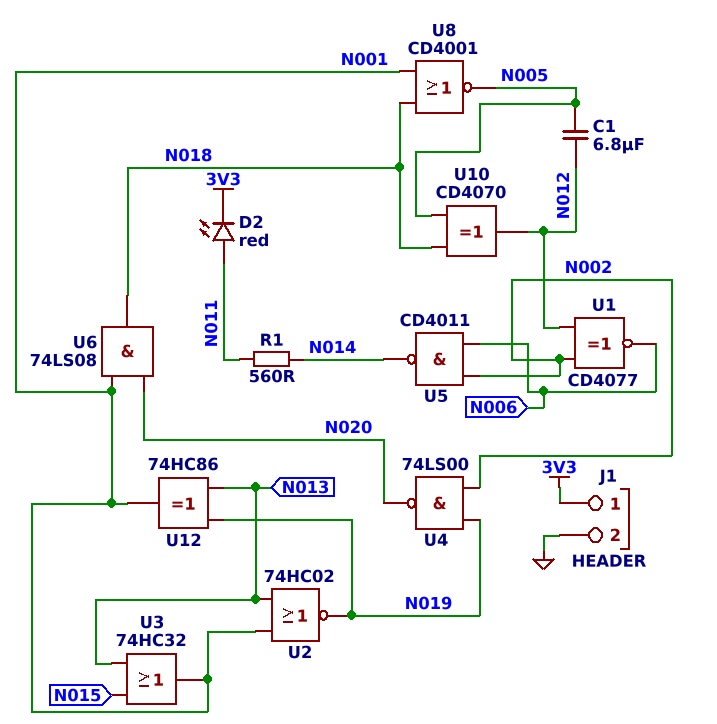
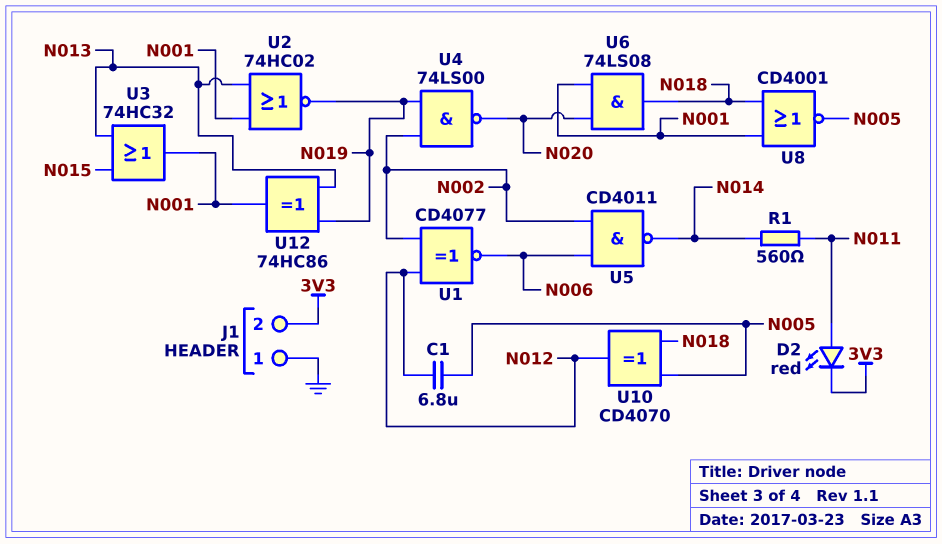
J1 pin 1: 3V3 -> GND
J1 pin 2: GND -> 3V3

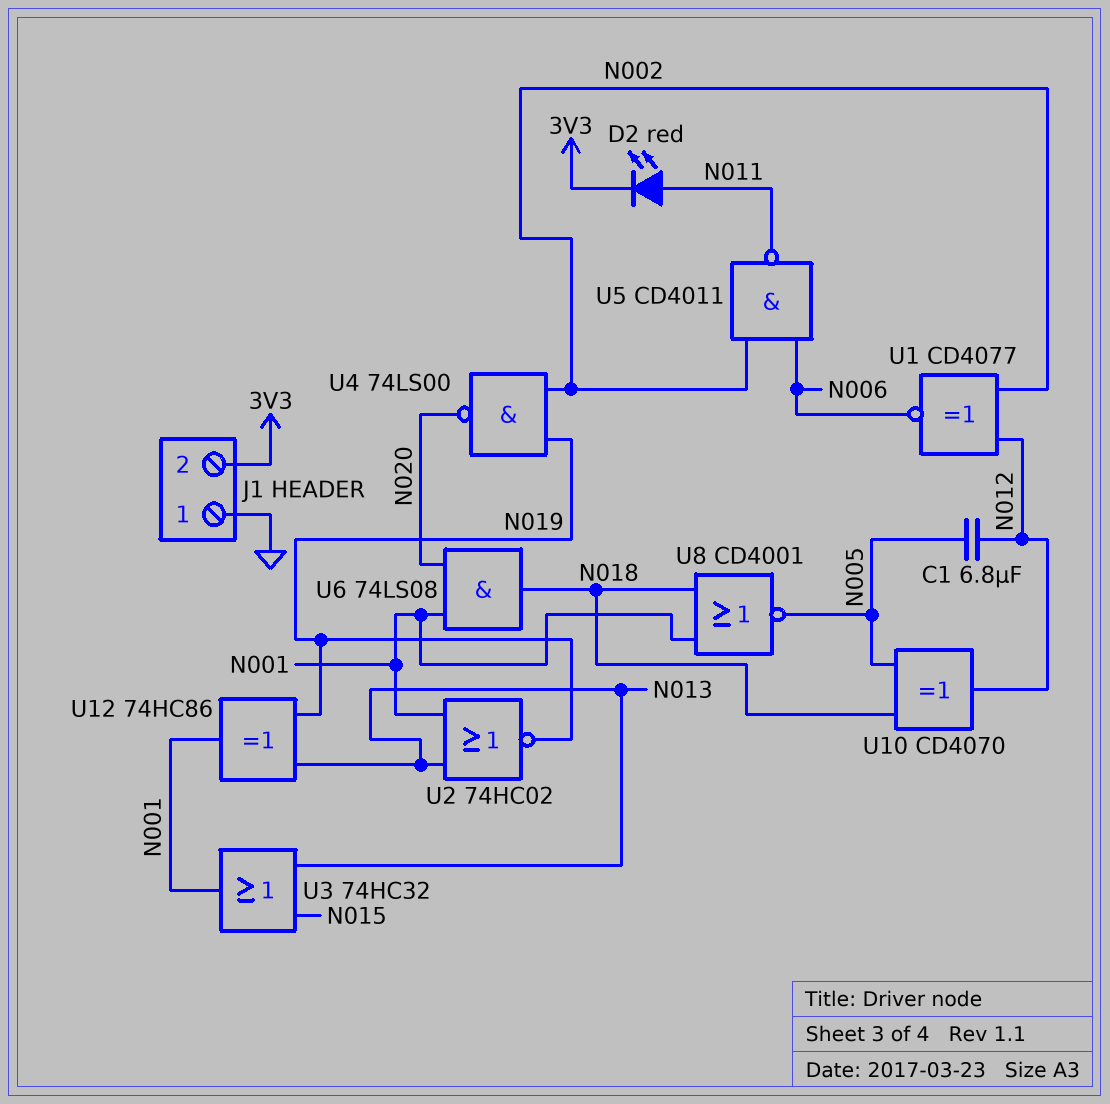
R1: 560 (N011, N014) -> none
U5: NAND CD4011 (in N002, in N006, out N014) -> NAND CD4011 (in N002, in N006, out N011)

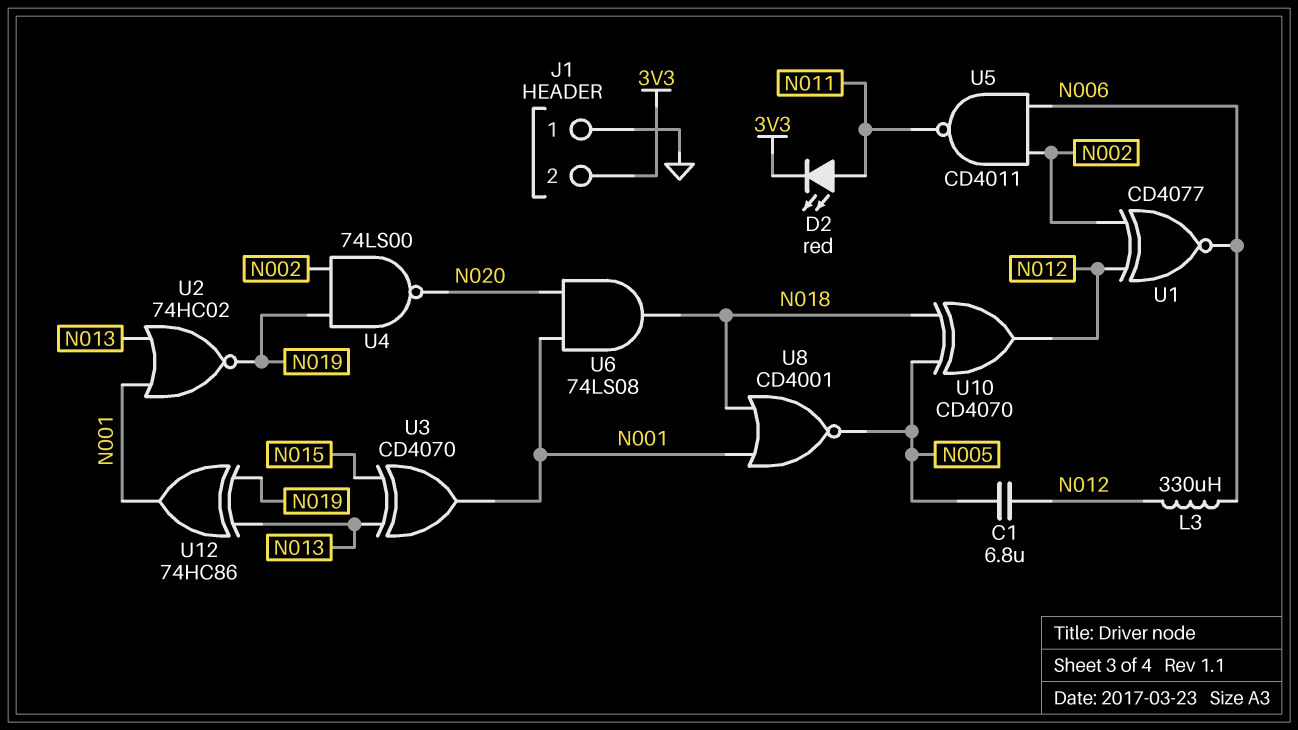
L3: none -> 330uH (N006, N012)
U3: OR 74HC32 (in N013, in N015, out N001) -> XOR CD4070 (in N013, in N015, out N001)

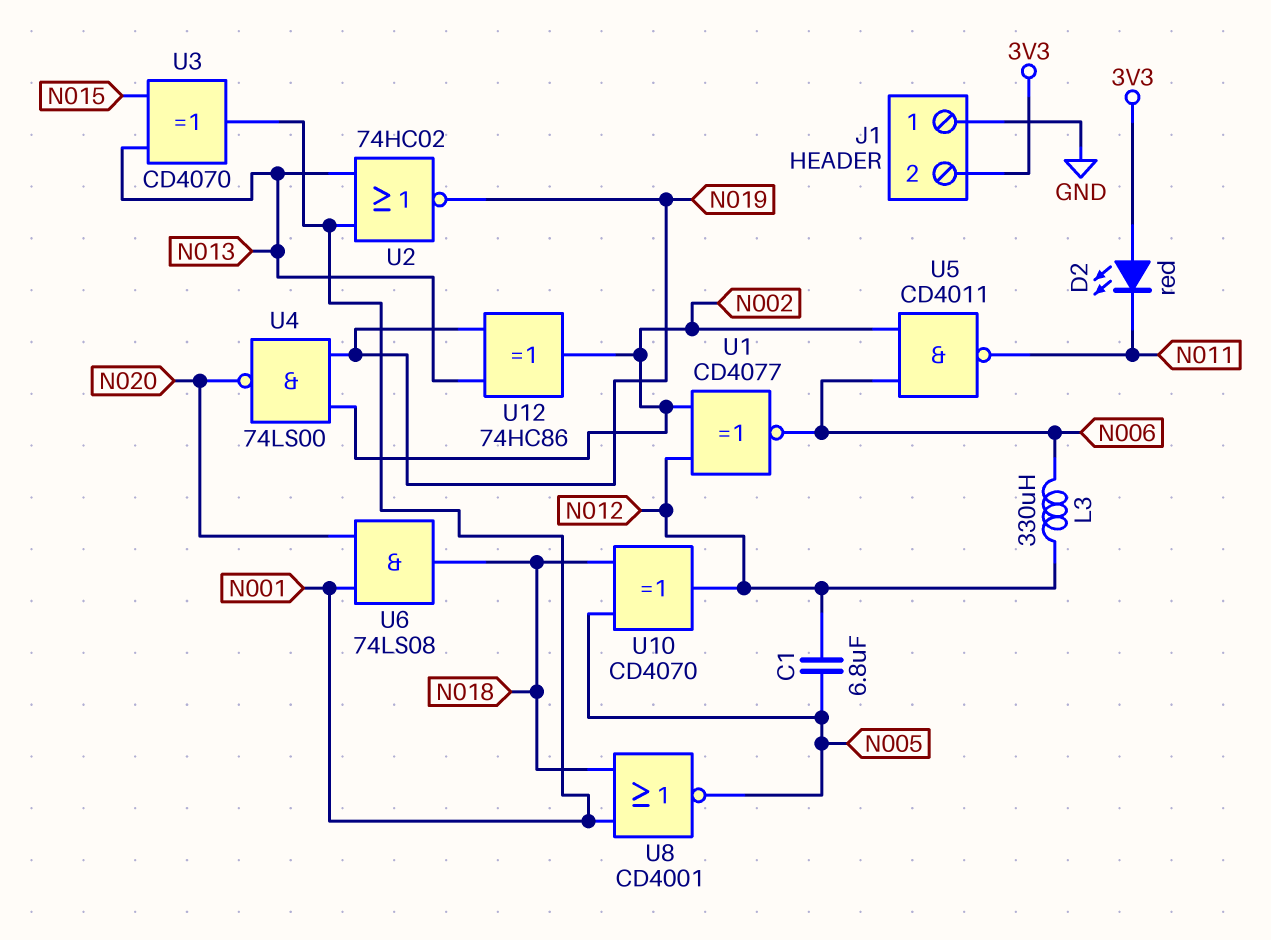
D2: LED red (A N011, K 3V3) -> LED red (A 3V3, K N011)
U12: XOR 74HC86 (in N013, in N019, out N001) -> XOR 74HC86 (in N013, in N019, out N002)

